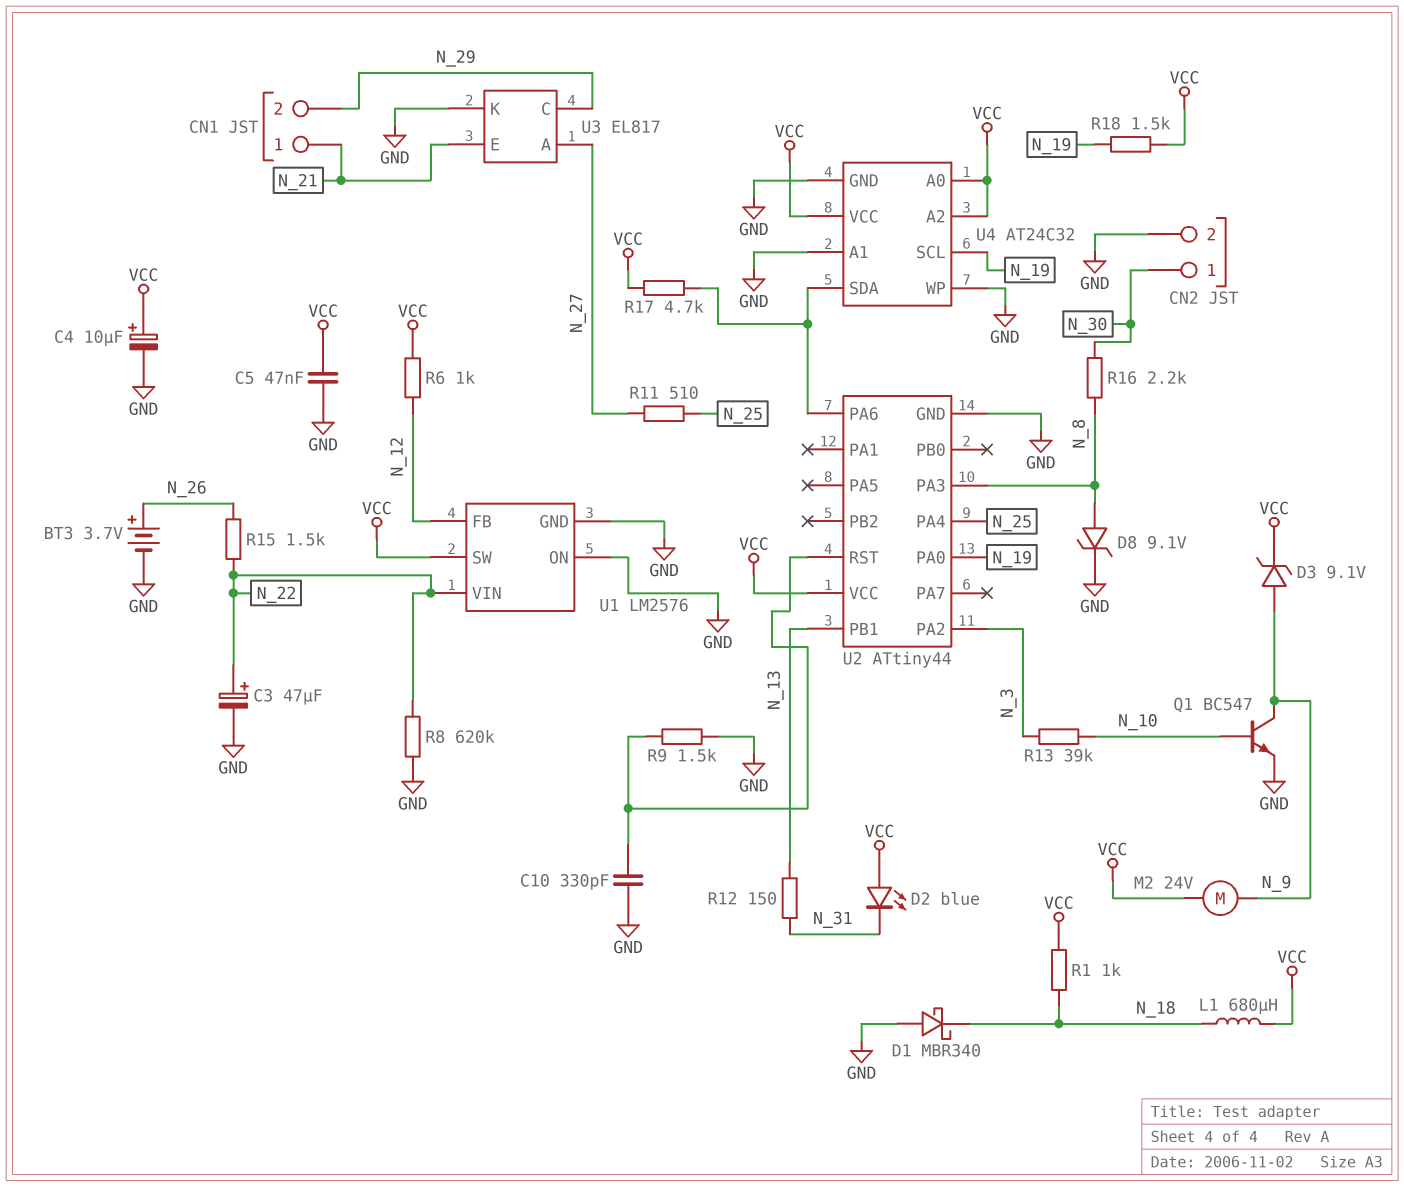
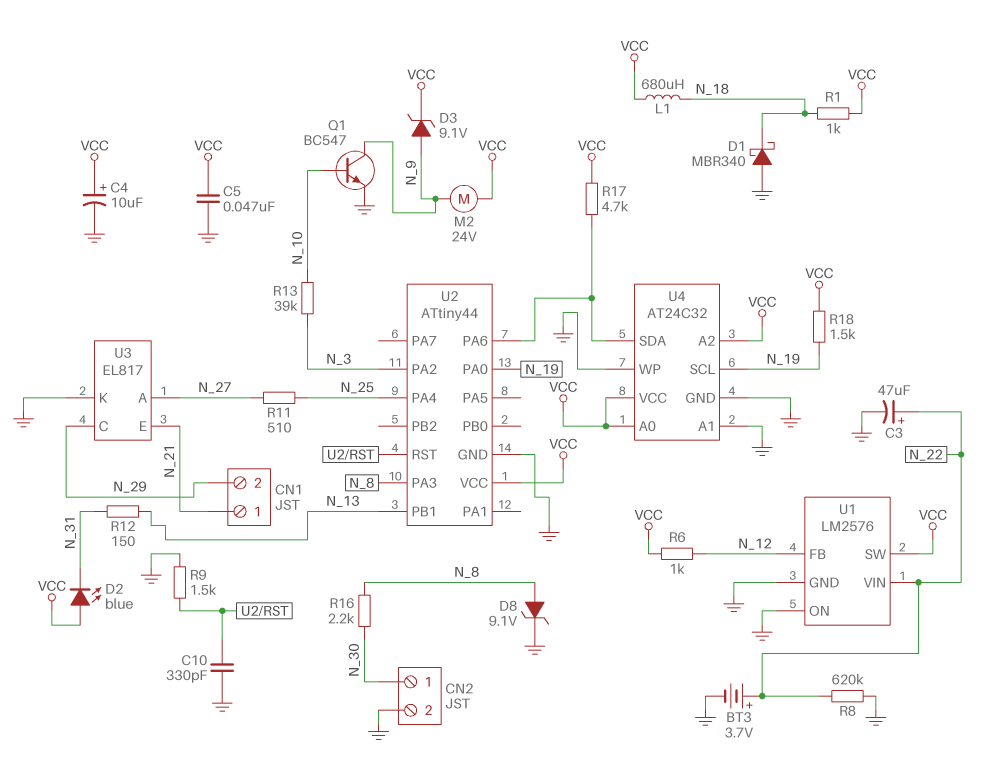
BT3: 3.7V (plus N_26, minus GND) -> 3.7V (plus N_22, minus GND)
R15: 1.5k (N_22, N_26) -> none

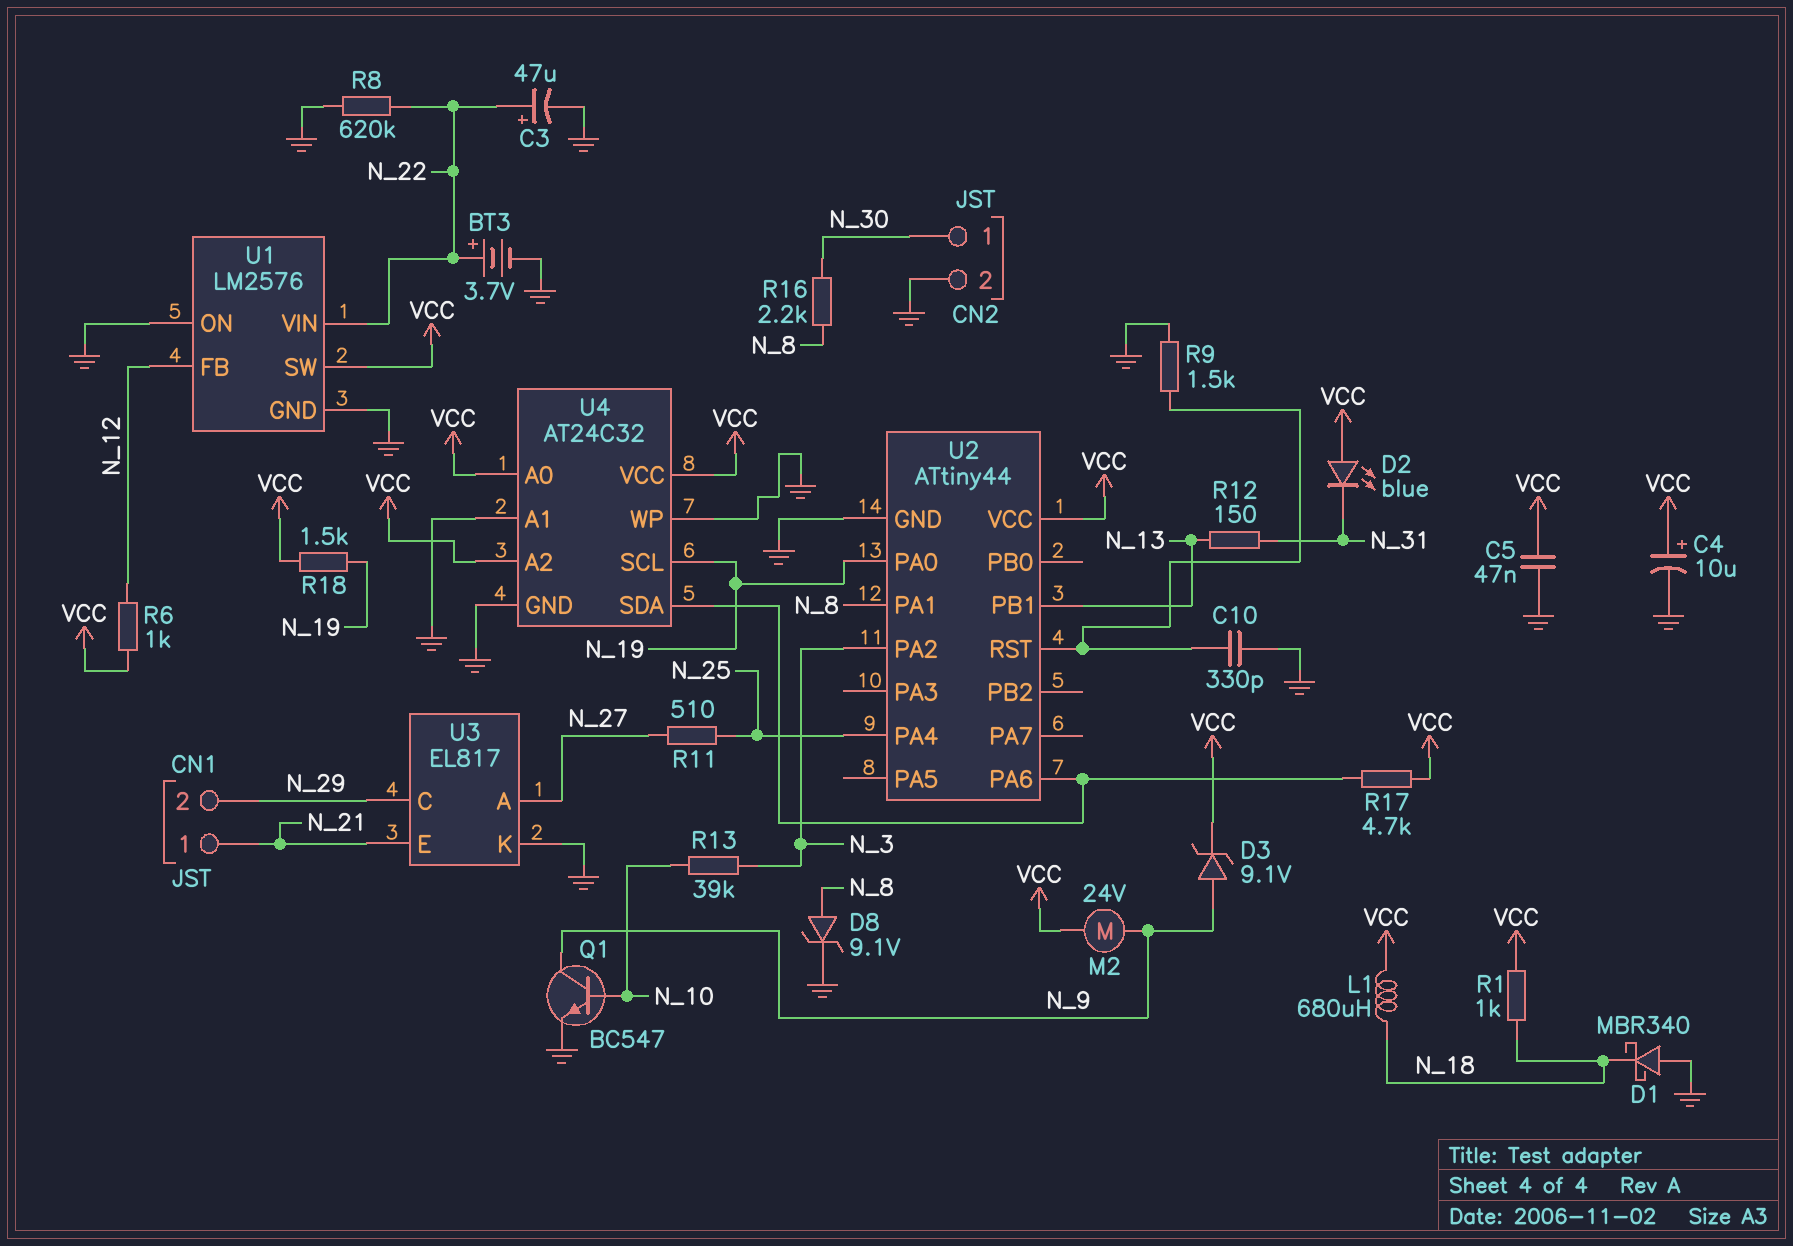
U2 pin PA1: none -> N_8
U2 pin PA3: N_8 -> none

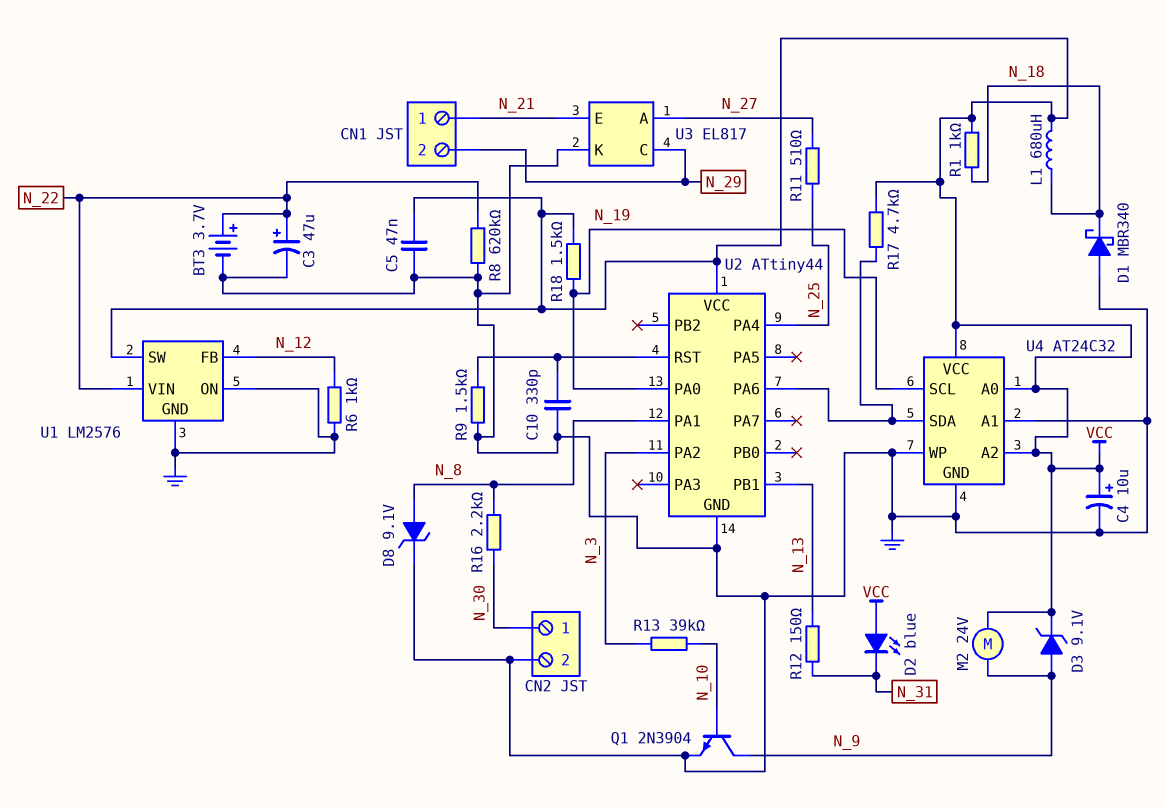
Q1: NPN BC547 (B N_10, C N_9, E GND) -> NPN 2N3904 (B N_10, C N_9, E GND)
R6: 1k (N_12, VCC) -> 1k (GND, N_12)

